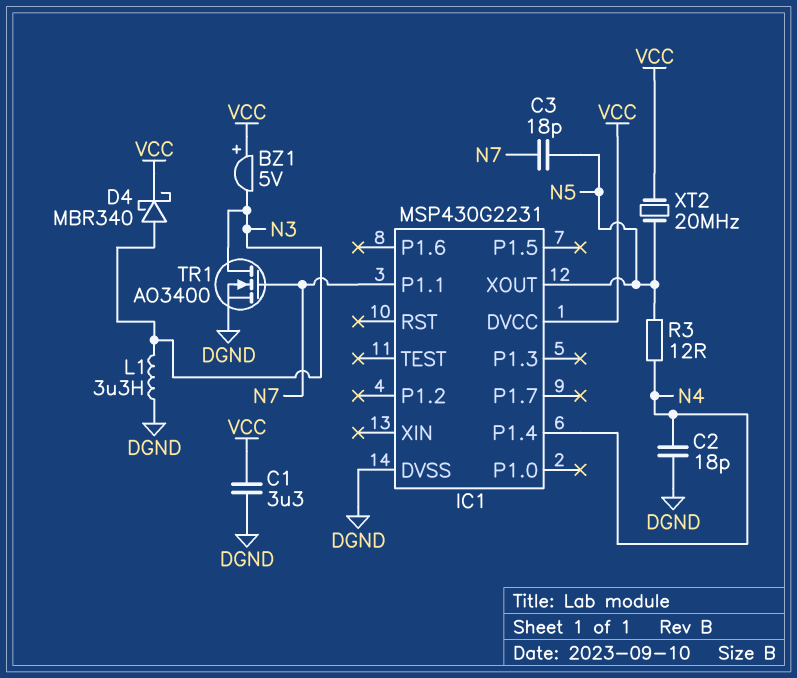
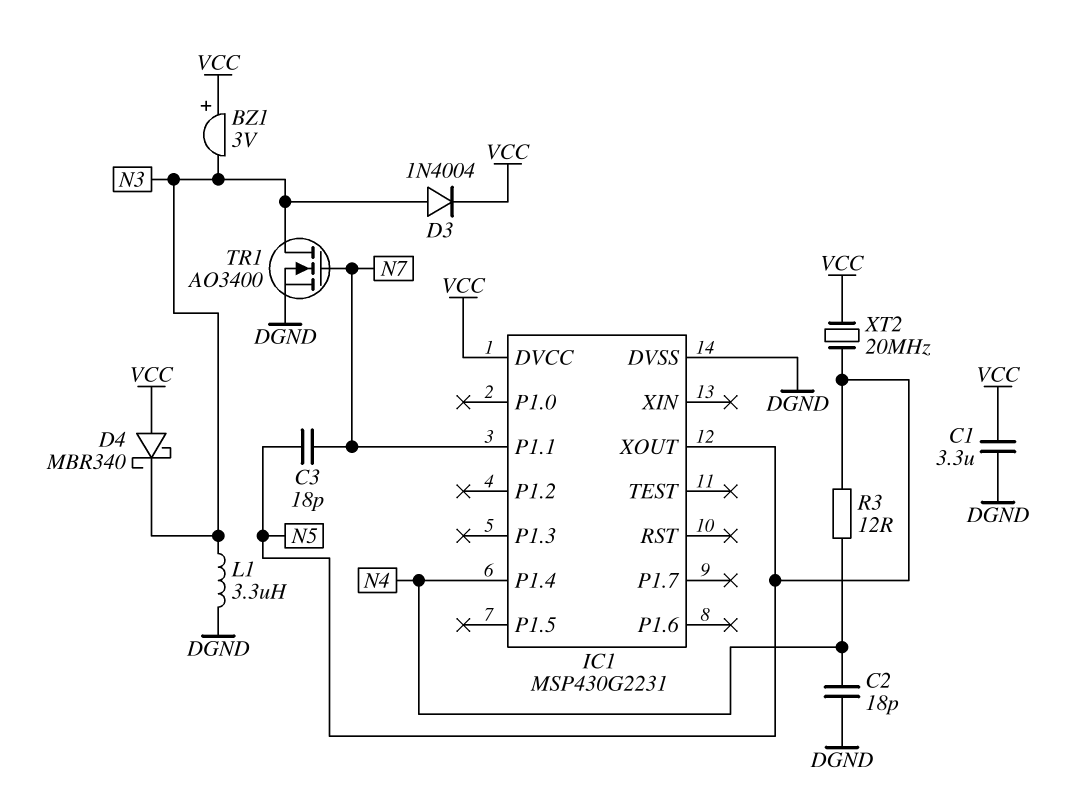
BZ1: buzzer 5V (plus VCC, minus N3) -> buzzer 3V (plus VCC, minus N3)
D3: none -> diode 1N4004 (A N3, K VCC)
D4: schottky MBR340 (A N3, K VCC) -> schottky MBR340 (A VCC, K N3)

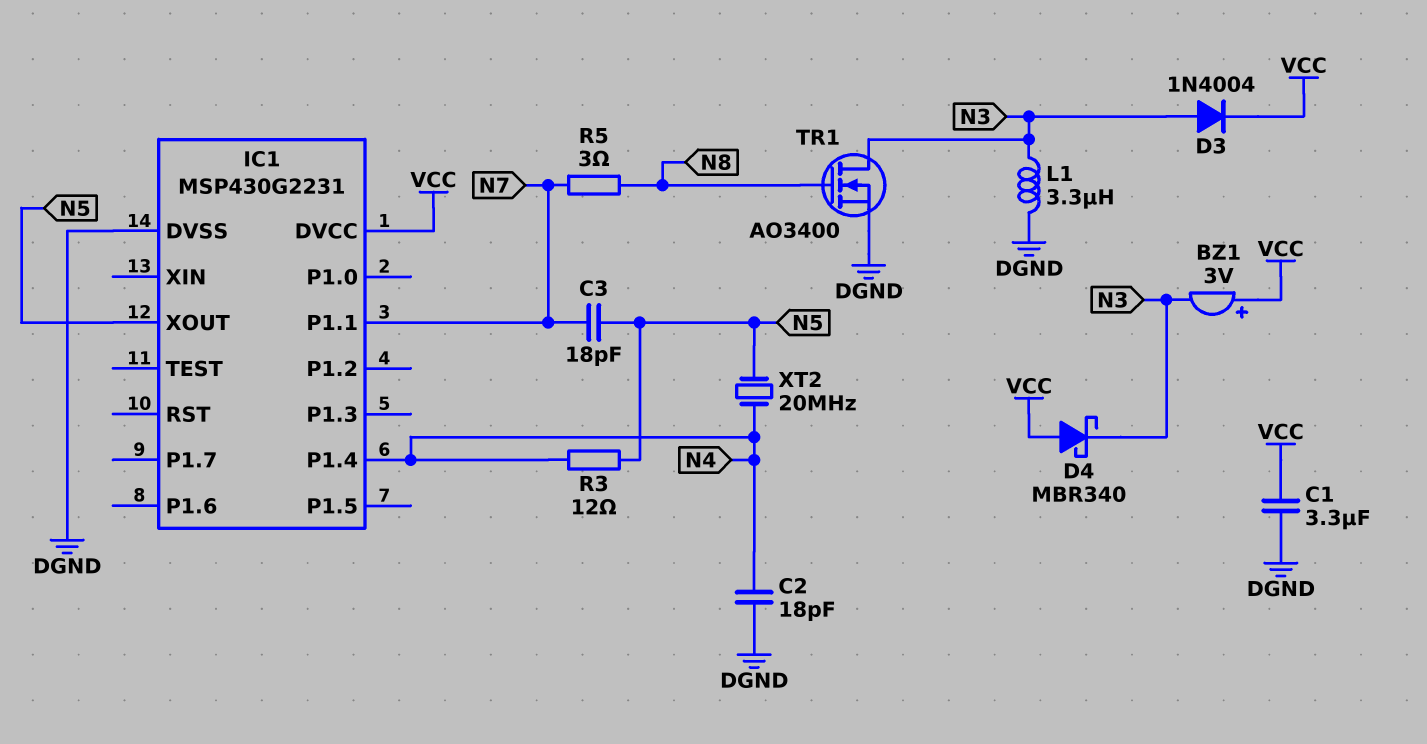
R5: none -> 3 (N7, N8)
TR1: NMOS AO3400 (G N7, D N3, S DGND) -> NMOS AO3400 (G N8, D N3, S DGND)
XT2: 20MHz (N5, VCC) -> 20MHz (N4, N5)

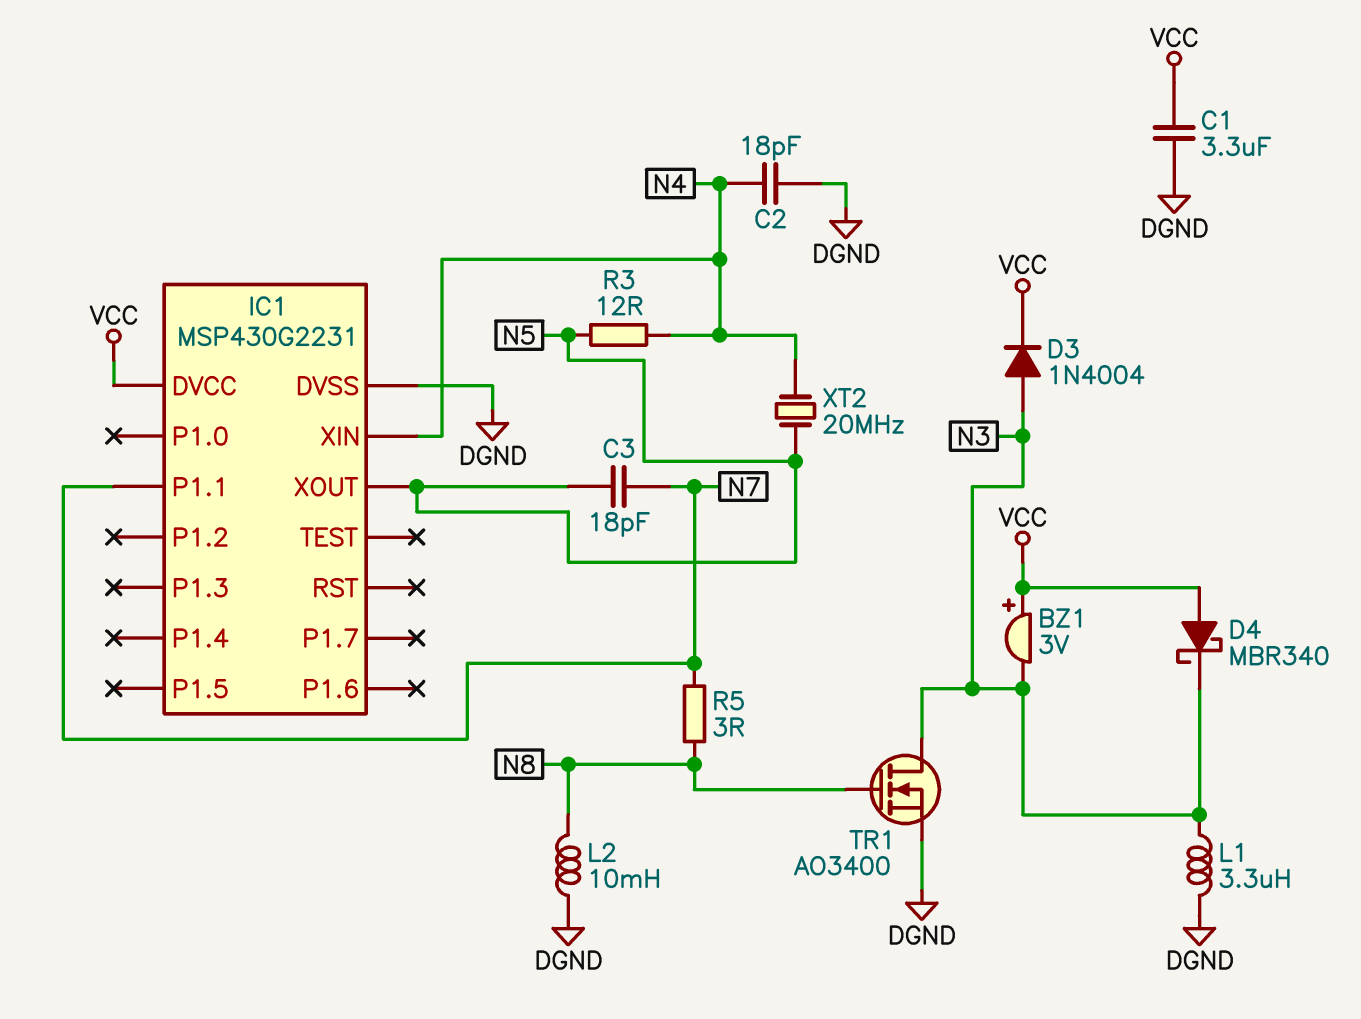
IC1 pin P1.4: N4 -> none
IC1 pin XIN: none -> N4
L2: none -> 10mH (DGND, N8)

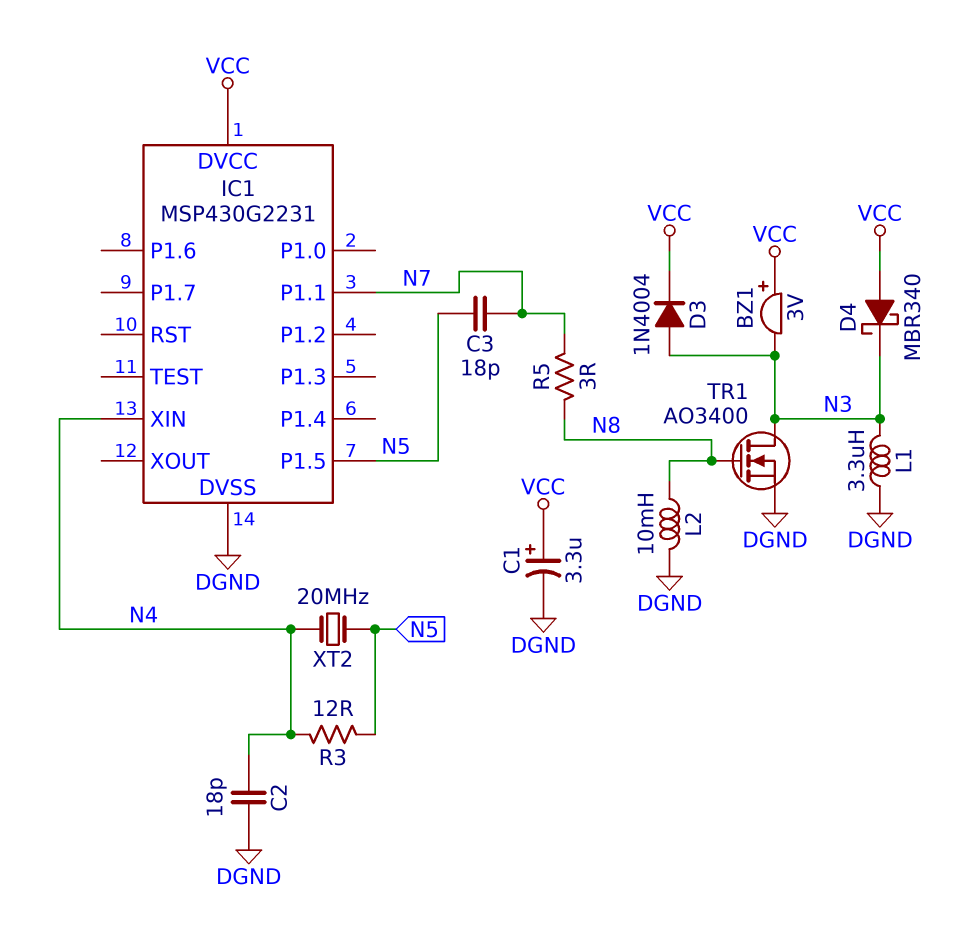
C1: 3.3uF (DGND, VCC) -> 3.3uF (plus VCC, minus DGND)
IC1 pin P1.5: none -> N5
IC1 pin XOUT: N5 -> none

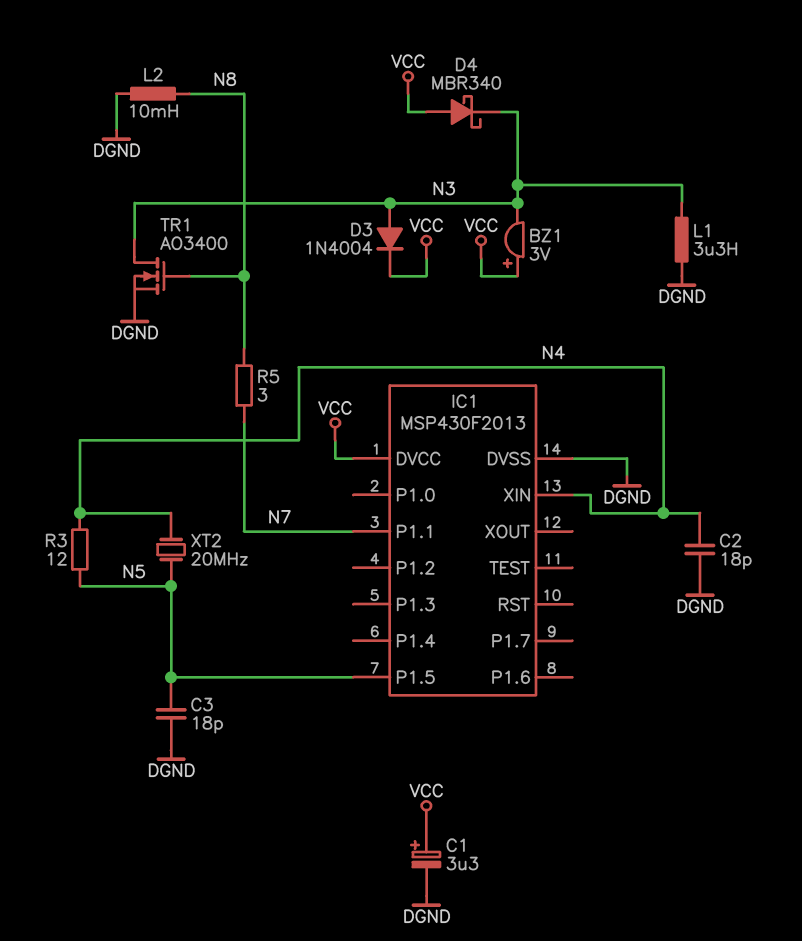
C3: 18pF (N5, N7) -> 18pF (DGND, N5)
IC1: MSP430G2231 -> MSP430F2013

